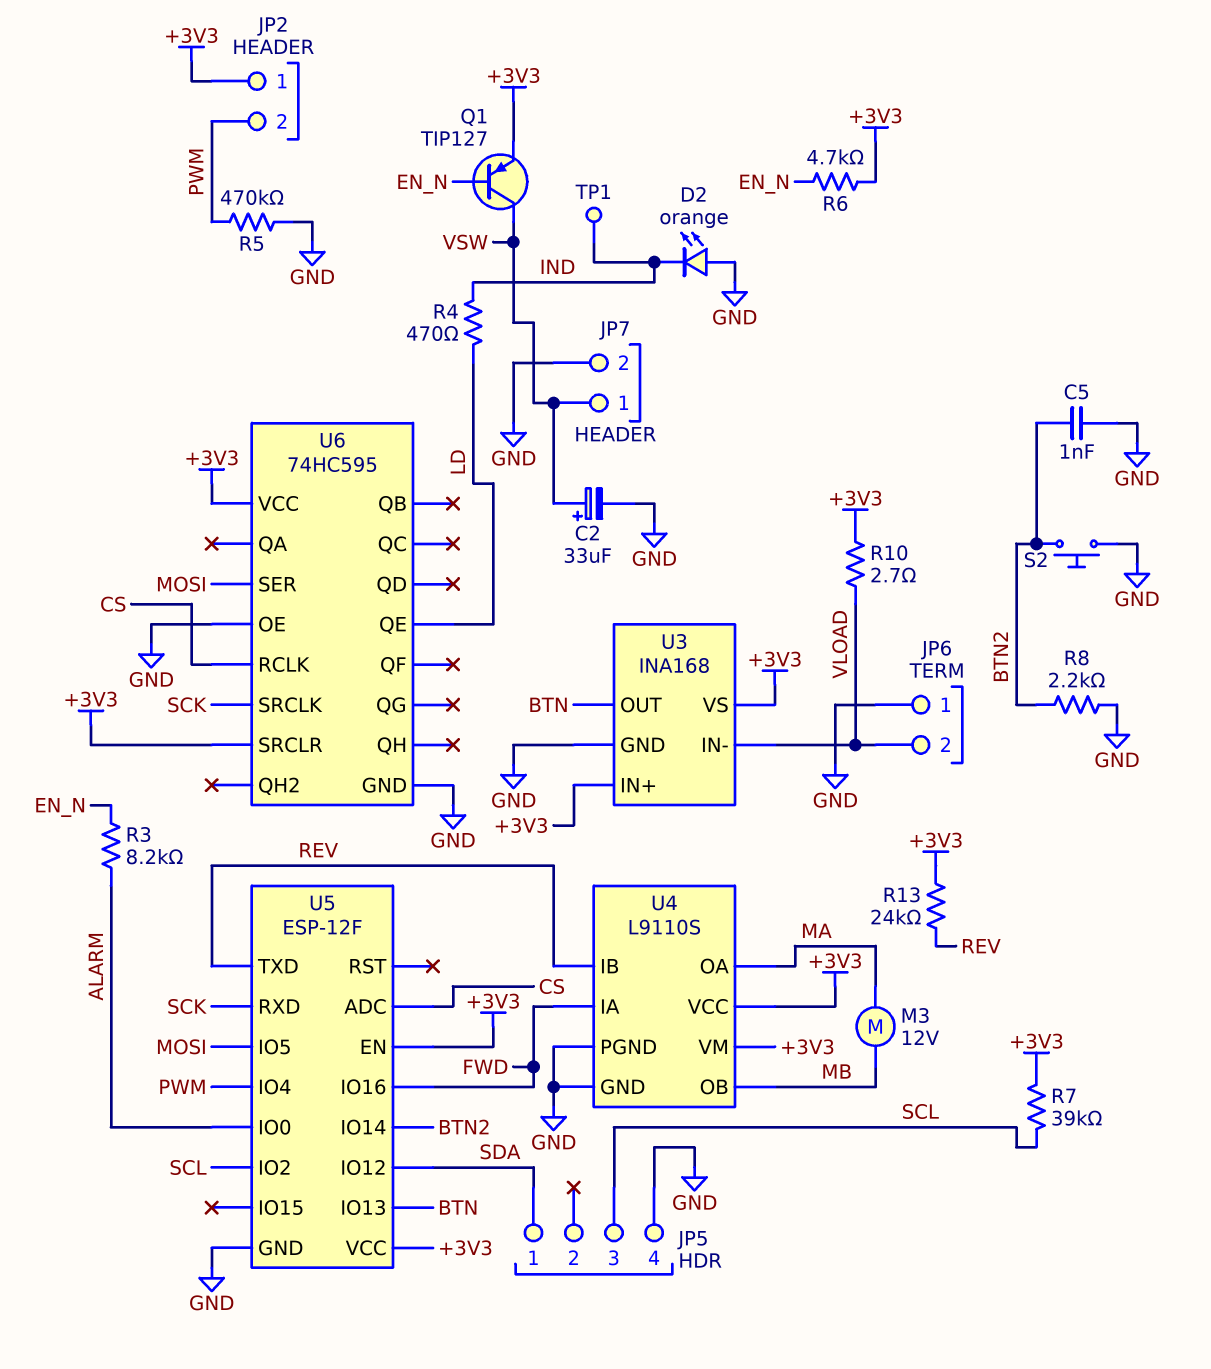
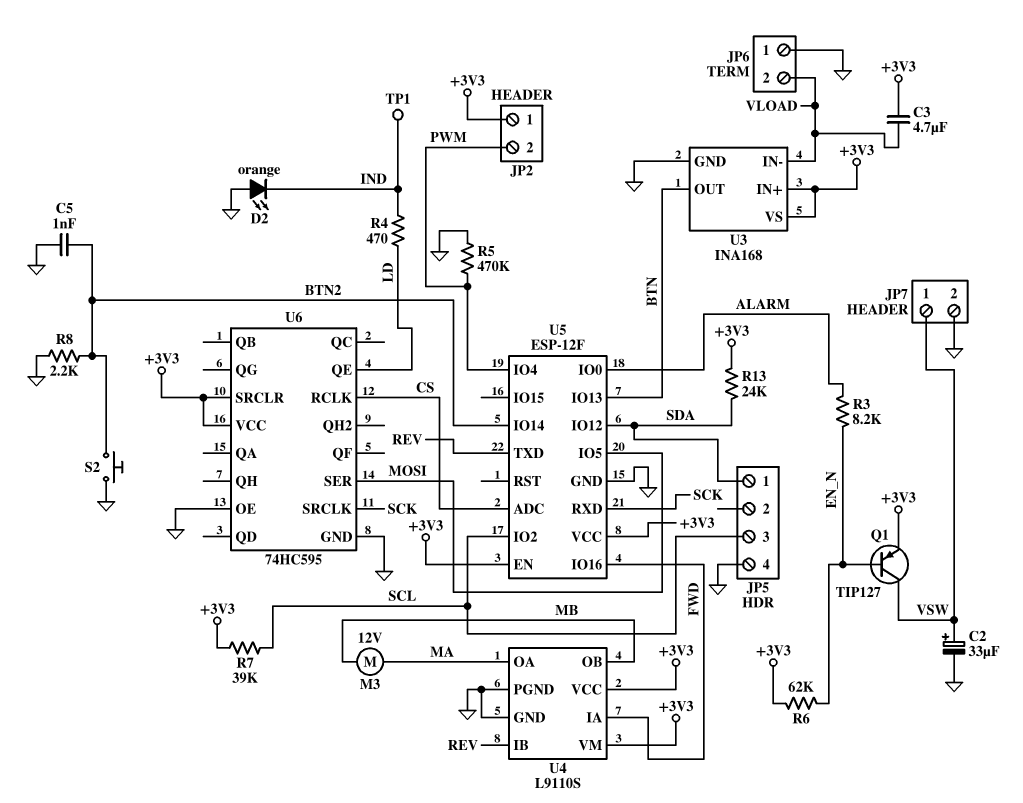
C3: none -> 4.7uF (+3V3, VLOAD)
R6: 4.7k (+3V3, EN_N) -> 62k (+3V3, EN_N)
R10: 2.7 (+3V3, VLOAD) -> none
R13: 24k (+3V3, REV) -> 24k (+3V3, SDA)

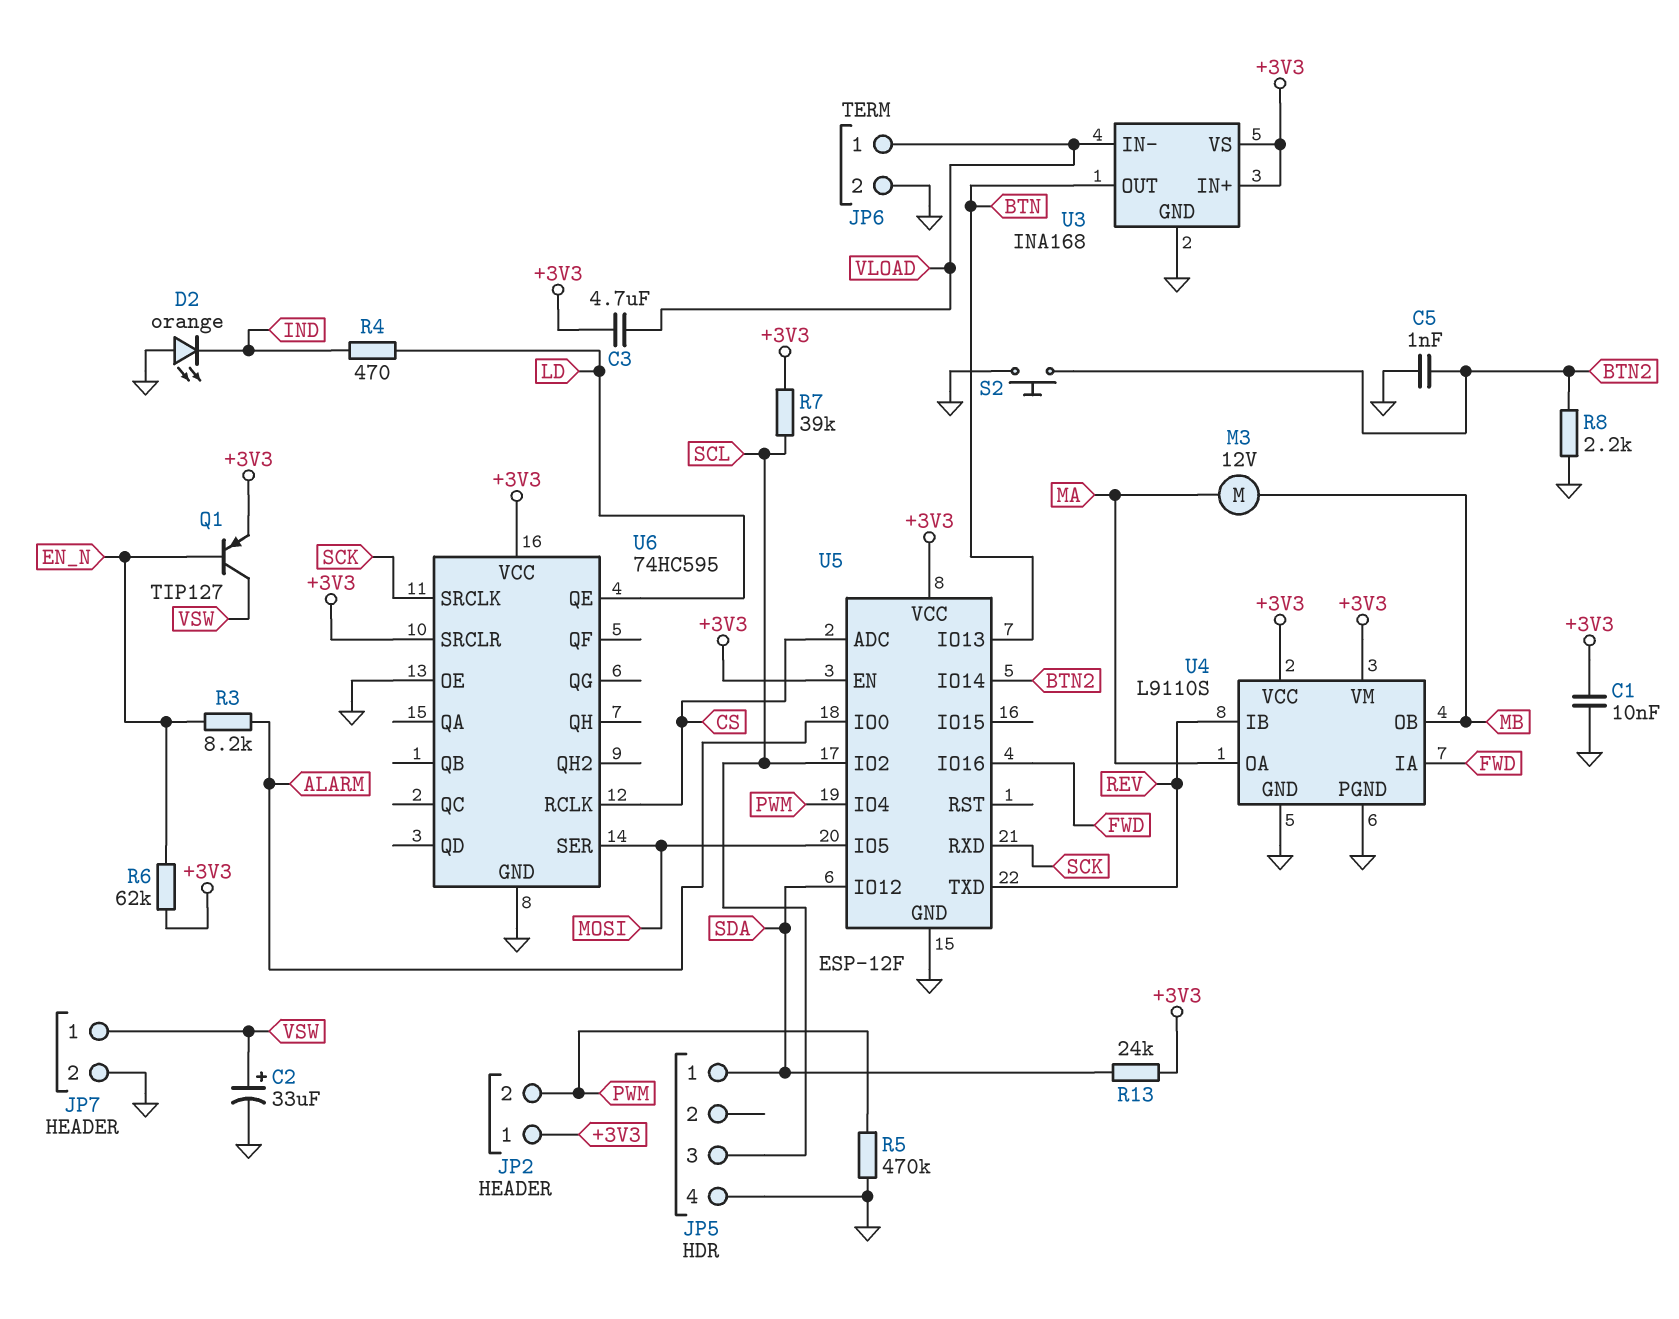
C1: none -> 10nF (+3V3, GND)
JP6 pin 1: GND -> VLOAD
JP6 pin 2: VLOAD -> GND
TP1: test point (IND) -> none

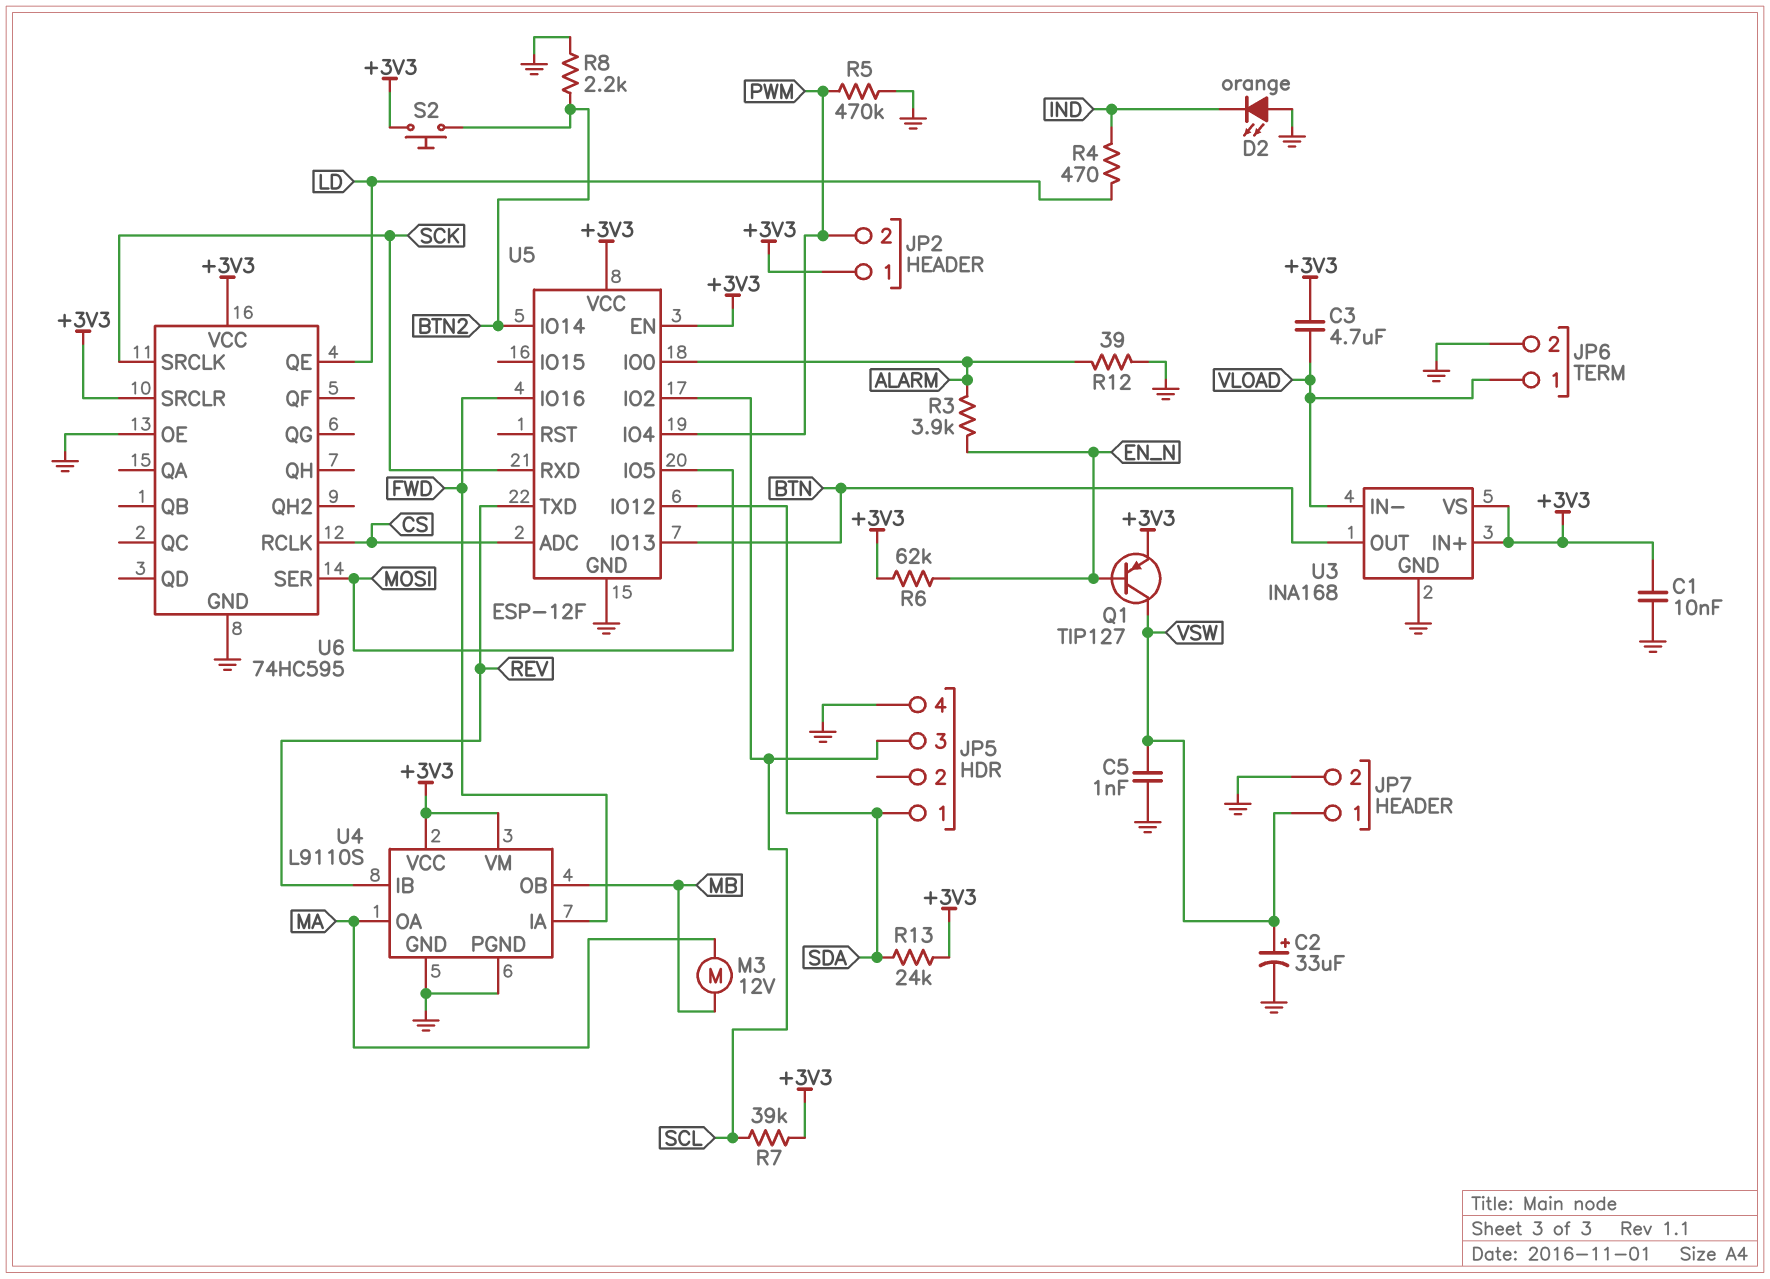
C5: 1nF (BTN2, GND) -> 1nF (GND, VSW)
R3: 8.2k (ALARM, EN_N) -> 3.9k (ALARM, EN_N)
R12: none -> 39 (ALARM, GND)
S2: button (BTN2, GND) -> button (+3V3, BTN2)

